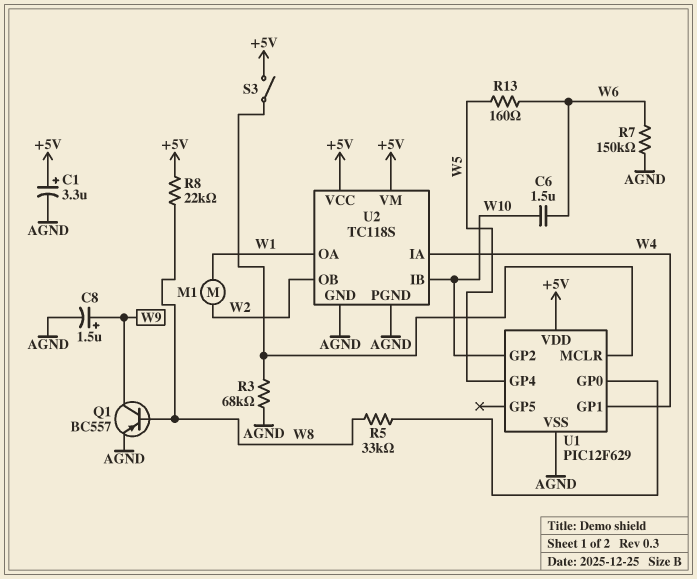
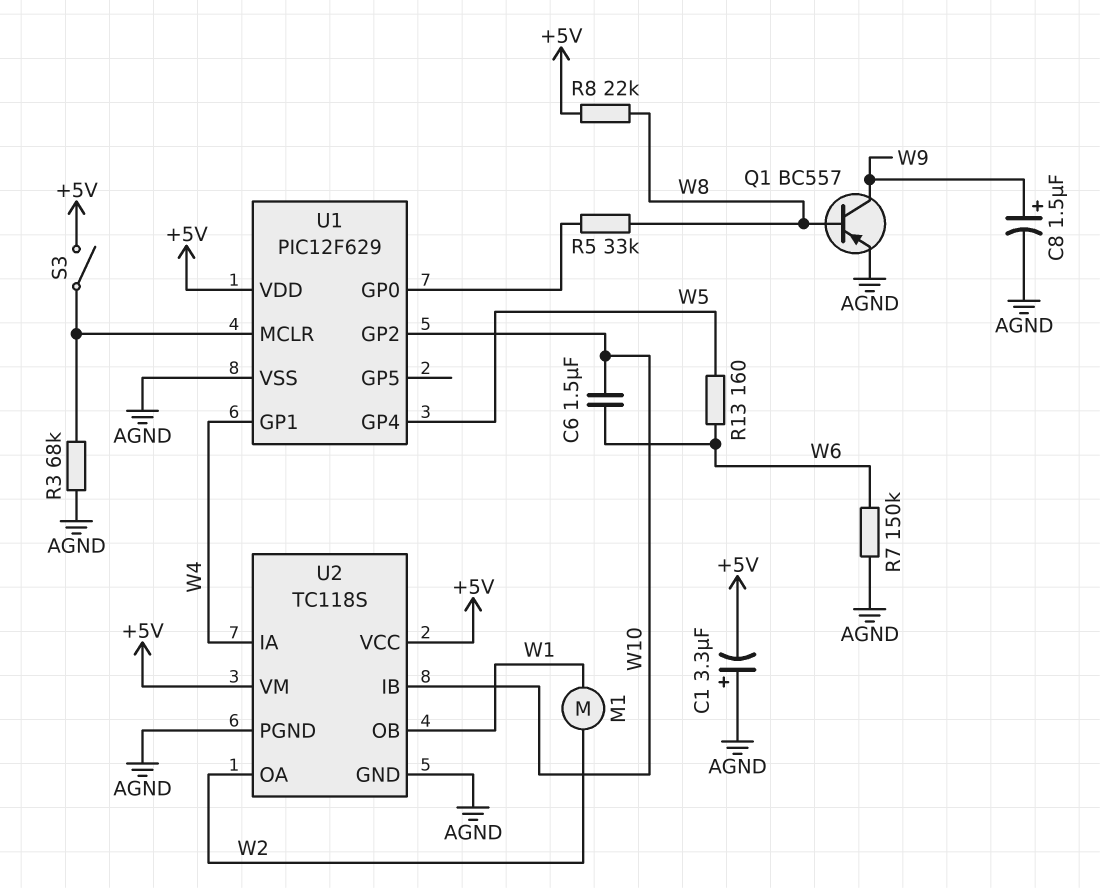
C1: 3.3uF (plus +5V, minus AGND) -> 3.3uF (plus AGND, minus +5V)
U2 pin OA: W1 -> W2
U2 pin OB: W2 -> W1

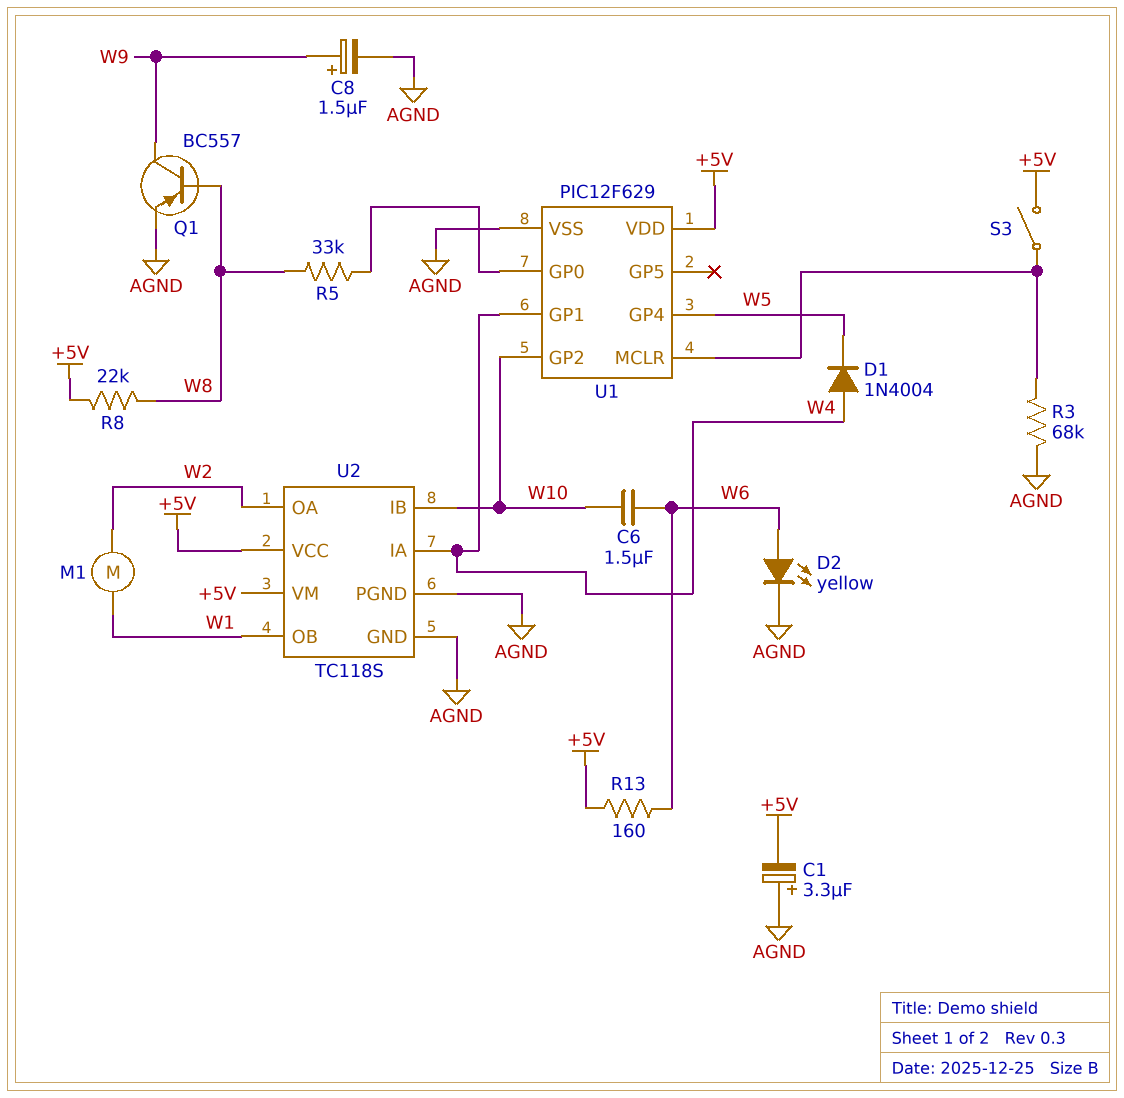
D1: none -> diode 1N4004 (A W4, K W5)
D2: none -> LED yellow (A W6, K AGND)
R7: 150k (AGND, W6) -> none
R13: 160 (W5, W6) -> 160 (+5V, W6)

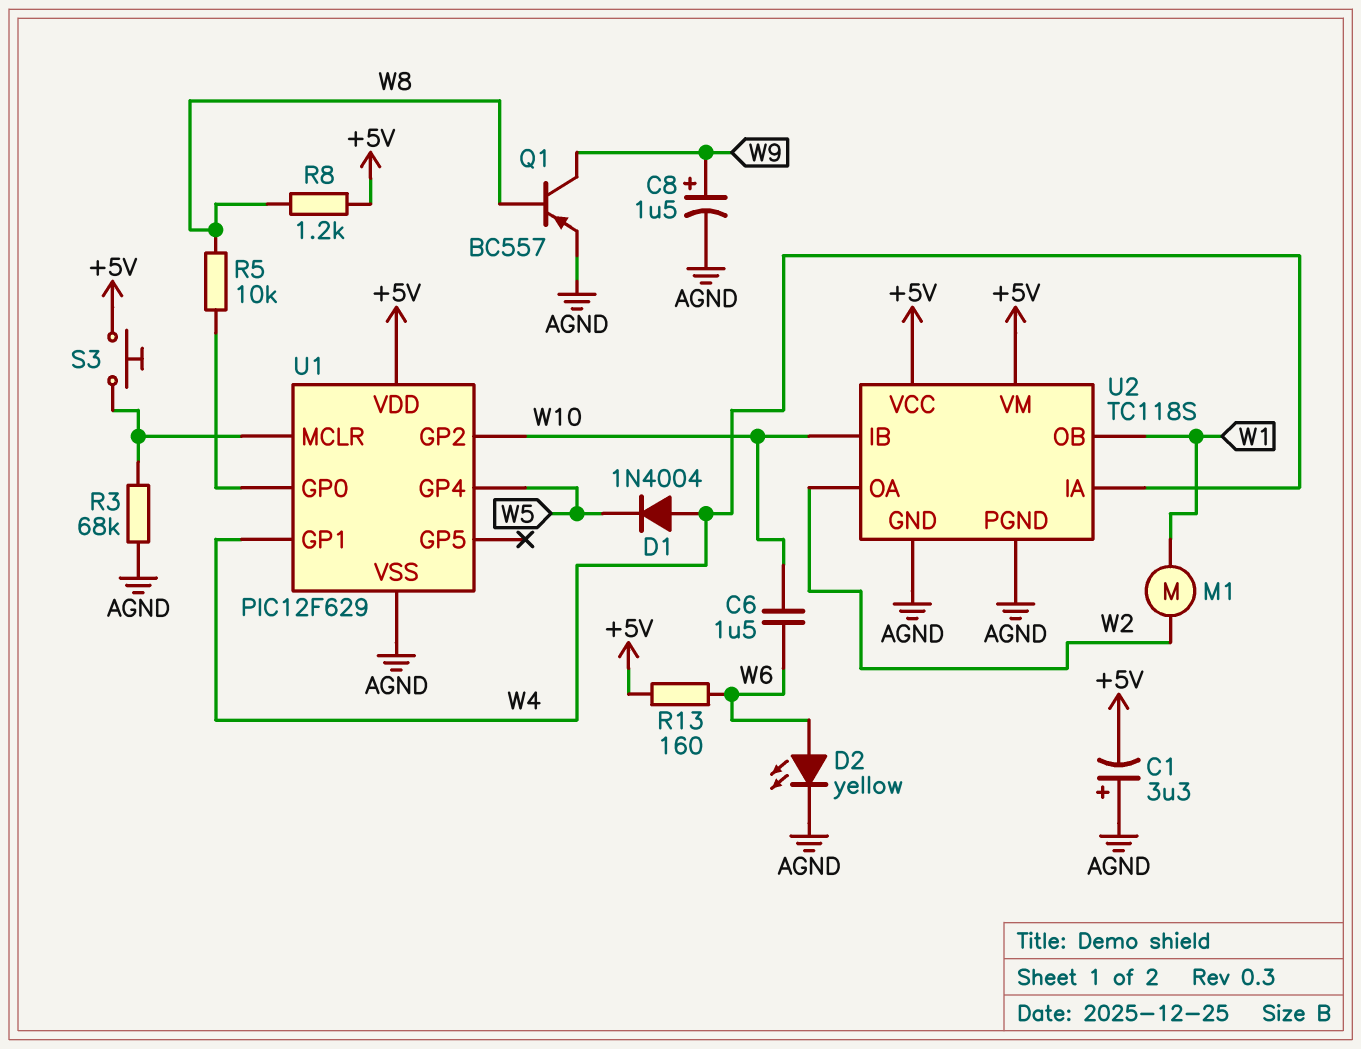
R5: 33k (U1/GP0, W8) -> 10k (U1/GP0, W8)
R8: 22k (+5V, W8) -> 1.2k (+5V, W8)
S3: switch (+5V, U1/MCLR) -> button (+5V, U1/MCLR)

